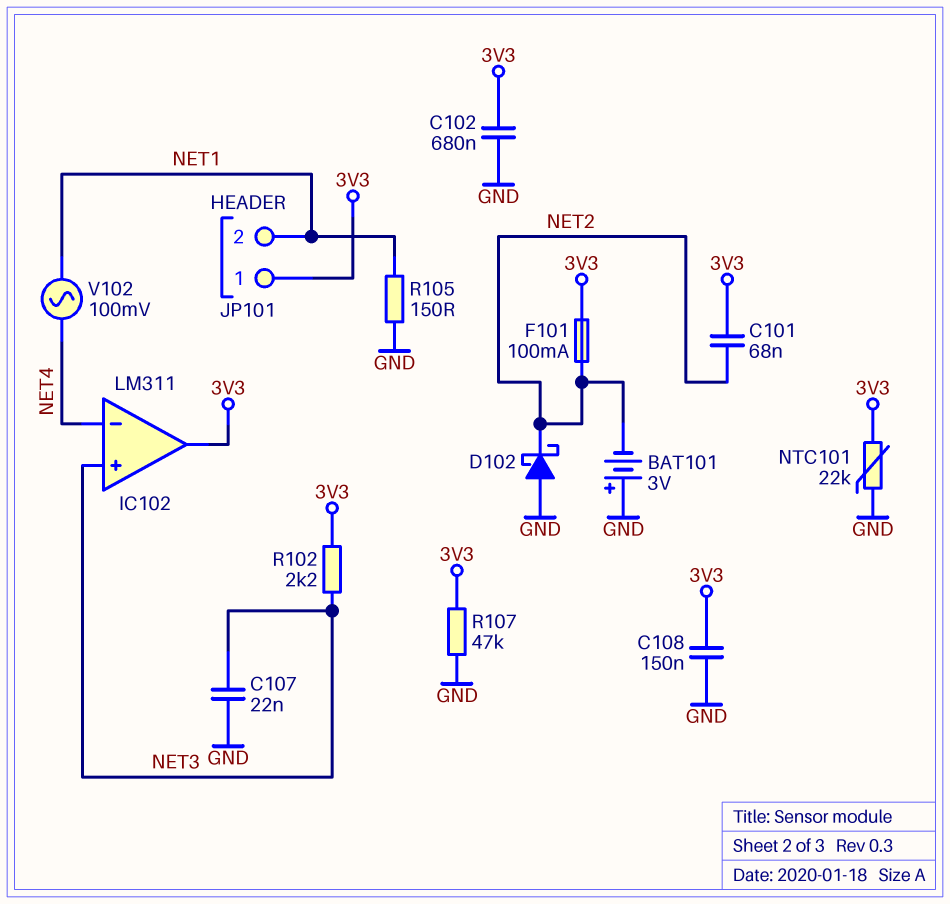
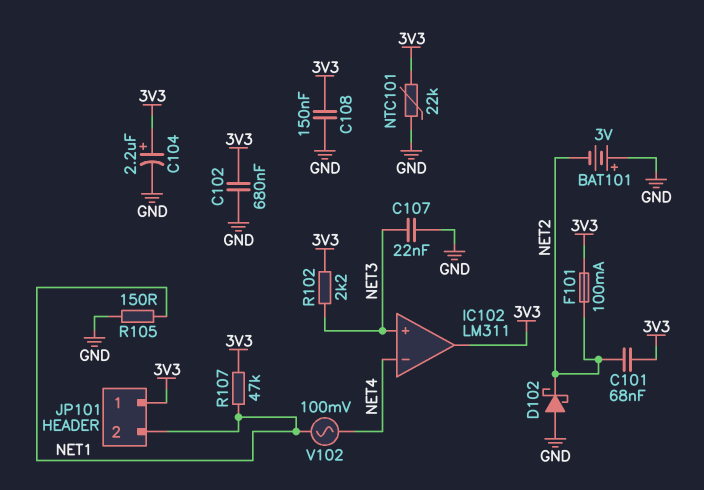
C104: none -> 2.2uF (plus 3V3, minus GND)
R107: 47k (3V3, GND) -> 47k (3V3, NET1)

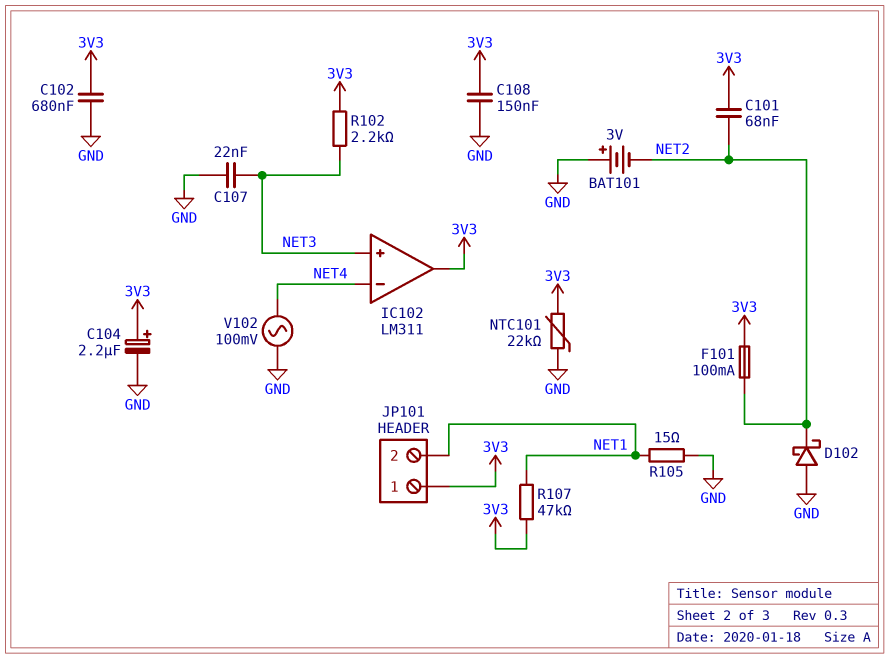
R105: 150 (GND, NET1) -> 15 (GND, NET1)
V102: AC 100mV (NET1, NET4) -> AC 100mV (GND, NET4)

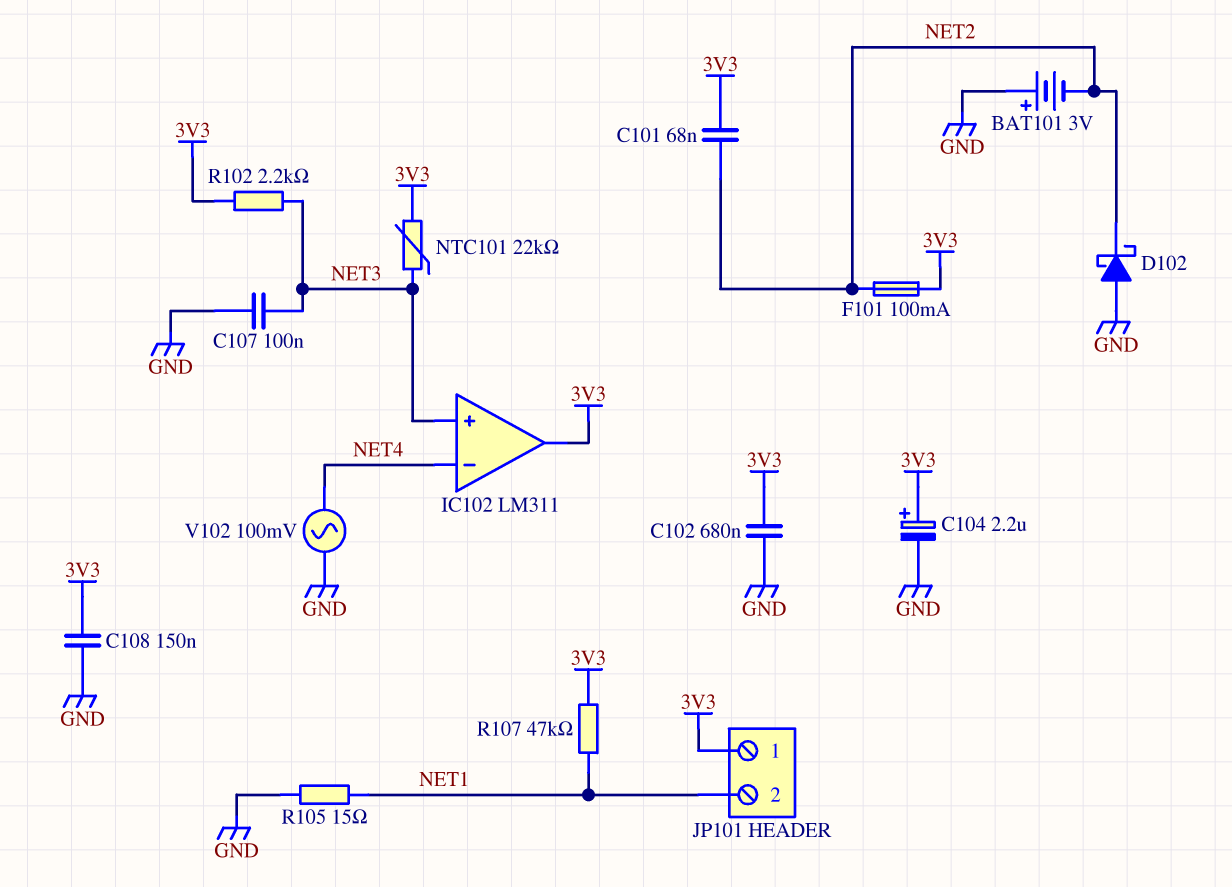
C107: 22nF (GND, NET3) -> 100nF (GND, NET3)
NTC101: 22k (3V3, GND) -> 22k (3V3, NET3)

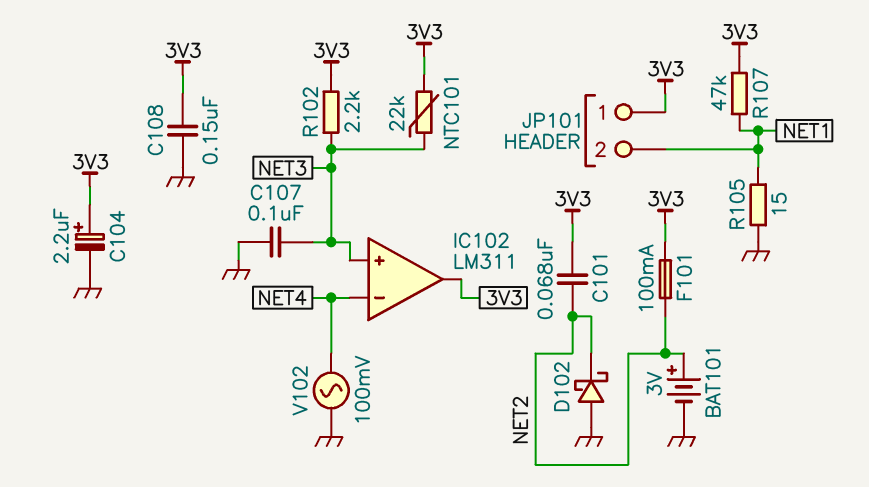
BAT101: 3V (plus GND, minus NET2) -> 3V (plus NET2, minus GND)
C102: 680nF (3V3, GND) -> none

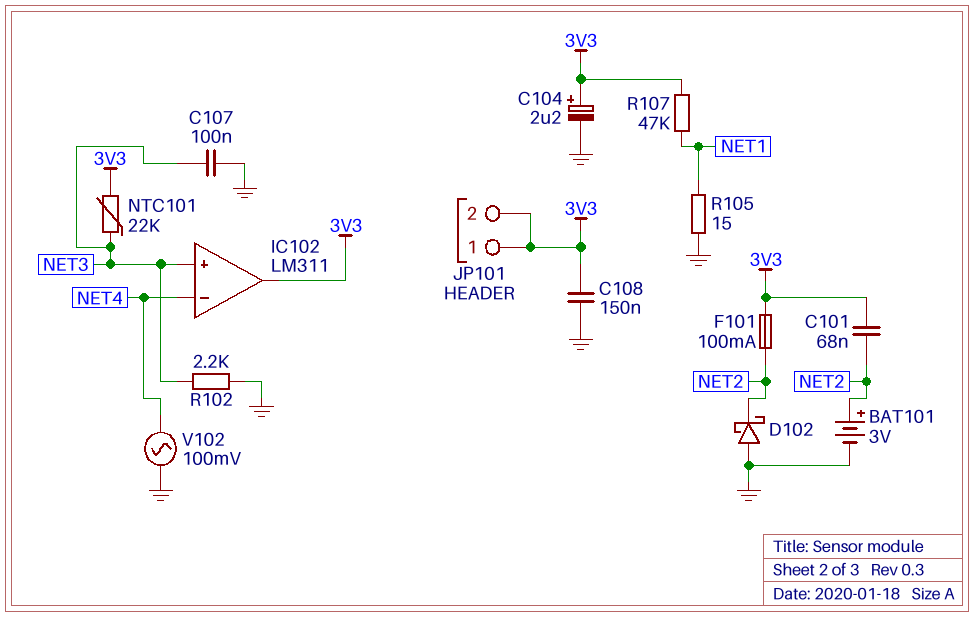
JP101 pin 2: NET1 -> 3V3
R102: 2.2k (3V3, NET3) -> 2.2k (GND, NET3)

